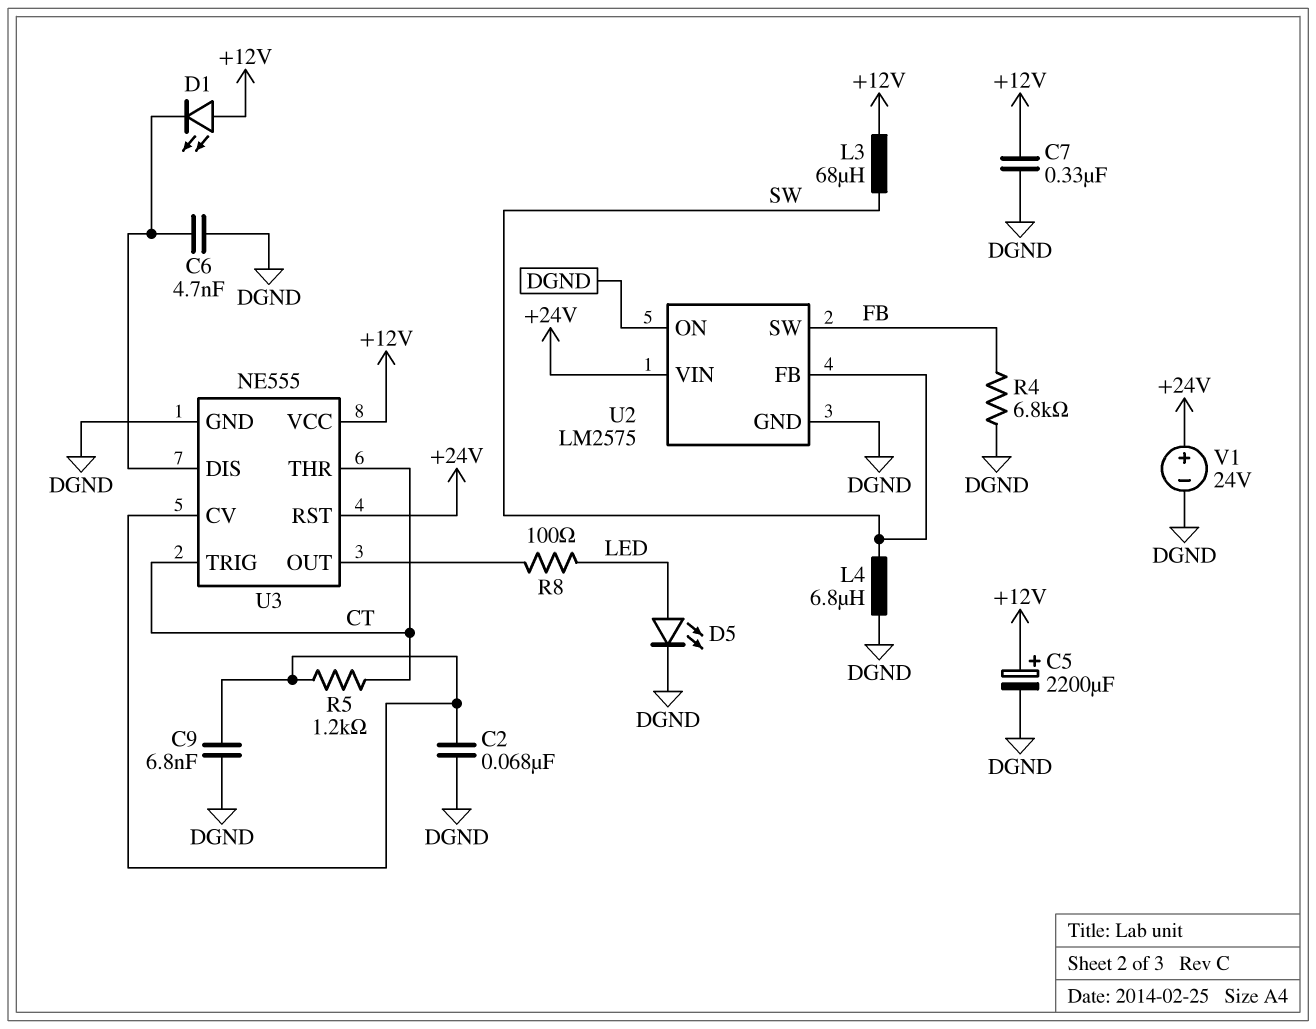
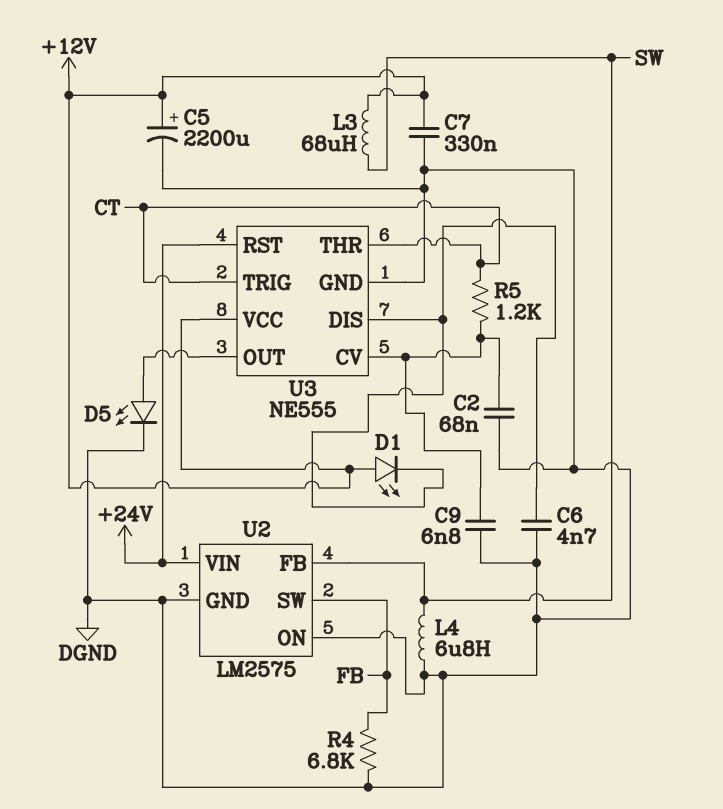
D5: LED (A LED, K DGND) -> LED (A U3/OUT, K DGND)
R8: 100 (LED, U3/OUT) -> none
V1: 24V (plus +24V, minus DGND) -> none

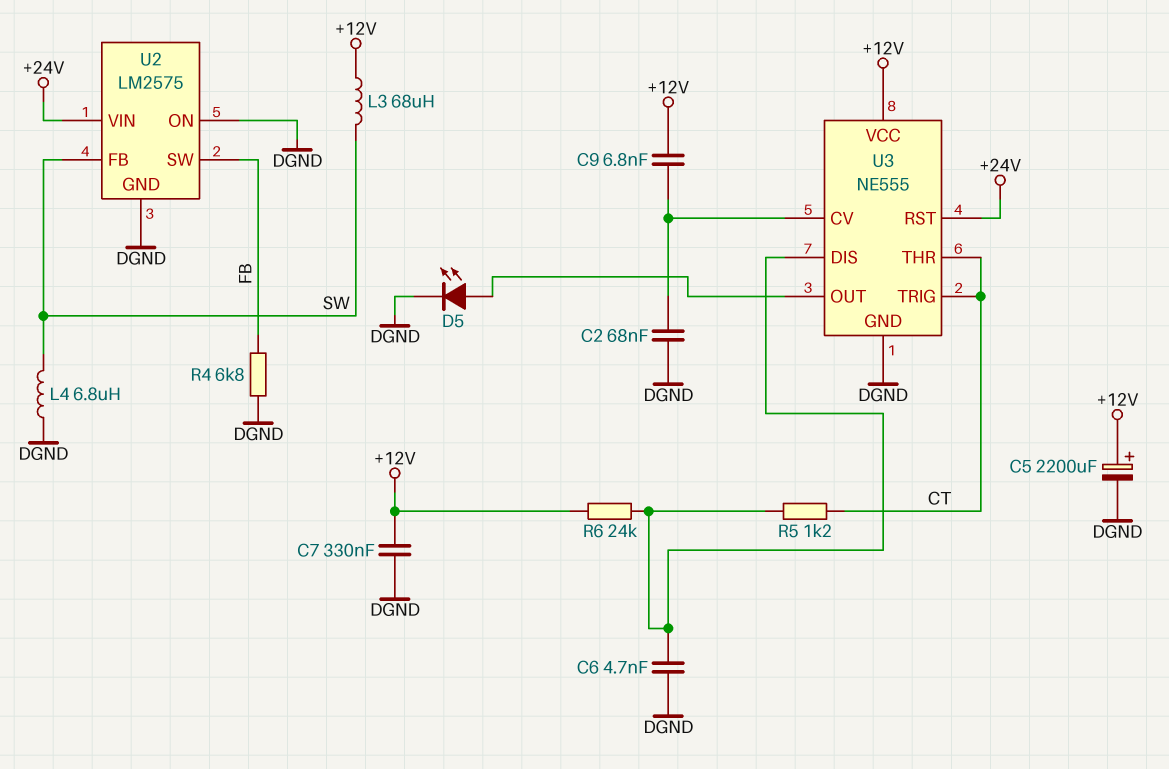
C9: 6.8nF (DGND, U3/CV) -> 6.8nF (+12V, U3/CV)
D1: LED (A +12V, K U3/DIS) -> none
R5: 1.2k (CT, U3/CV) -> 1.2k (CT, U3/DIS)
R6: none -> 24k (+12V, U3/DIS)

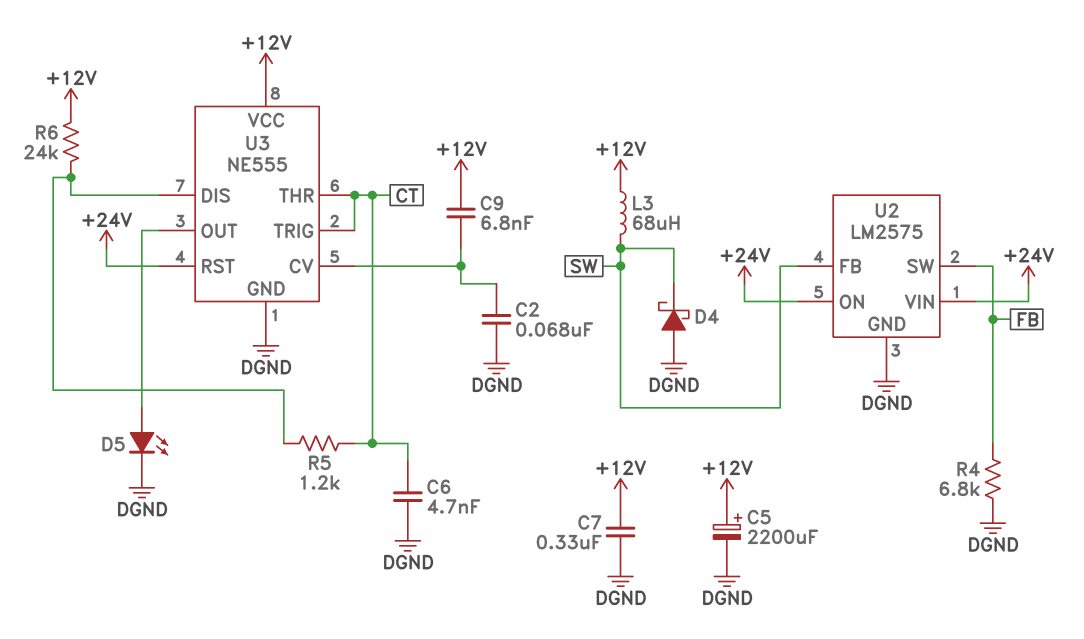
C6: 4.7nF (DGND, U3/DIS) -> 4.7nF (CT, DGND)
D4: none -> schottky (A DGND, K SW)
L4: 6.8uH (DGND, SW) -> none
U2 pin ON: DGND -> +24V

